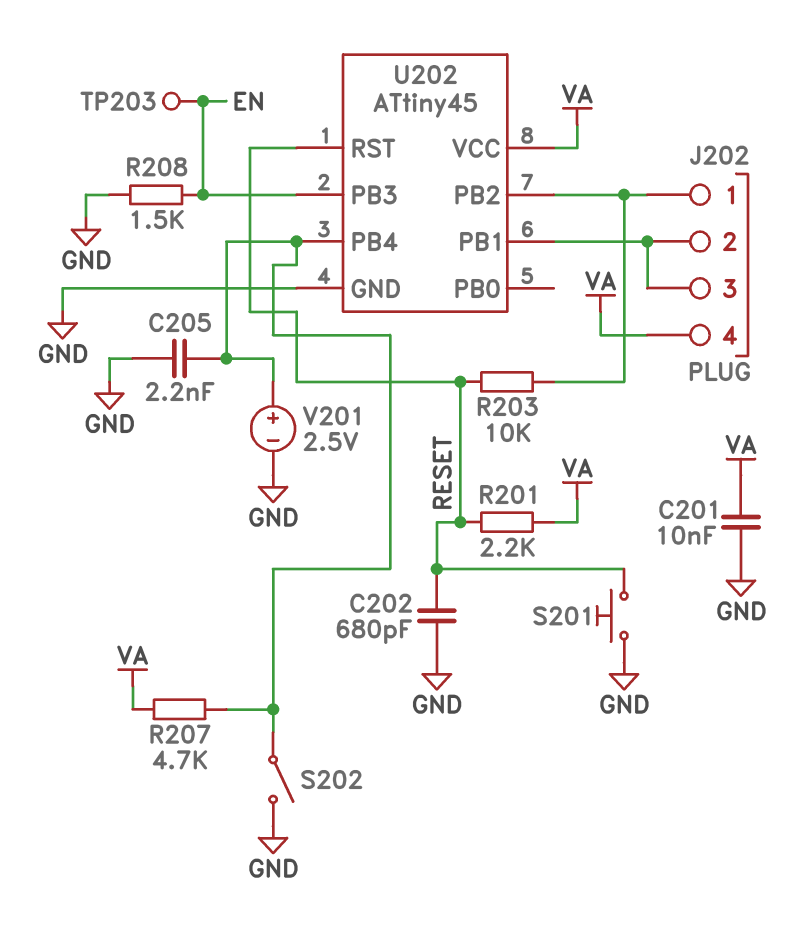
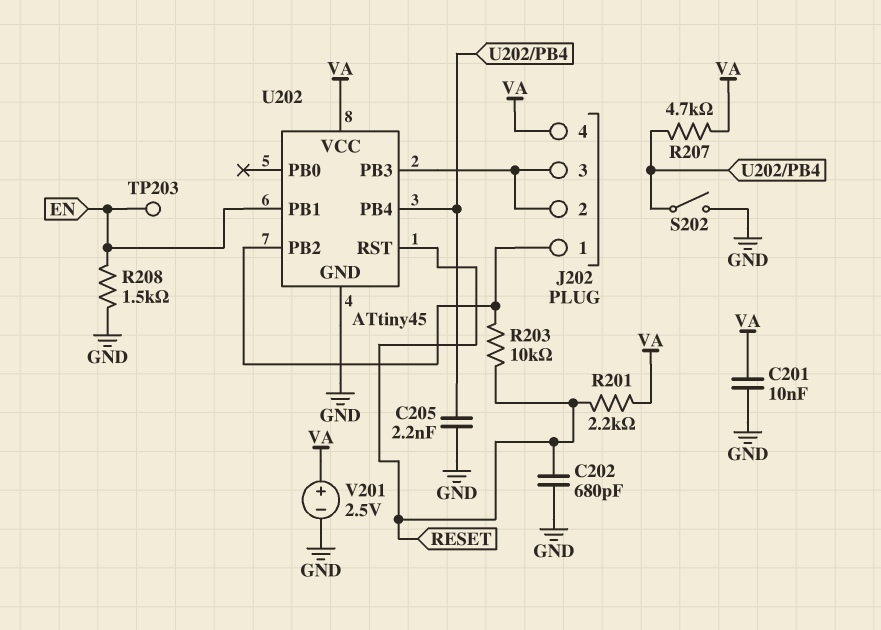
S201: button (GND, RESET) -> none
U202 pin PB1: J202/2 -> EN
U202 pin PB3: EN -> J202/2
V201: 2.5V (plus U202/PB4, minus GND) -> 2.5V (plus VA, minus GND)

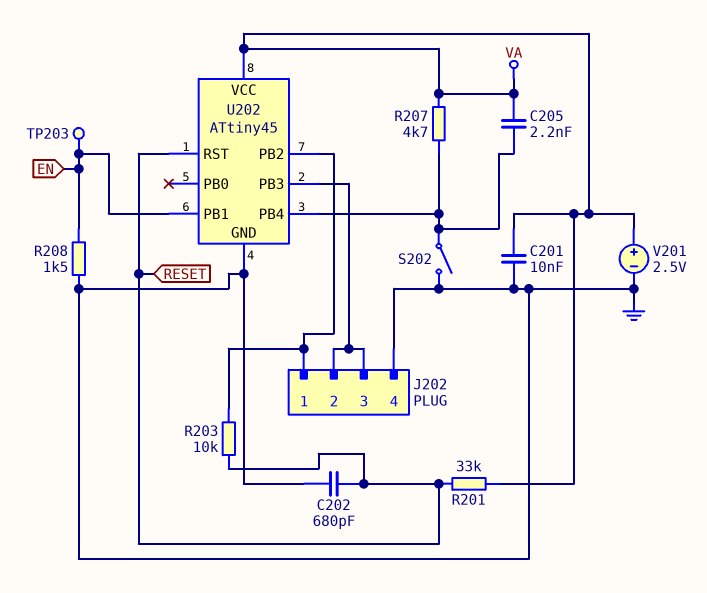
C205: 2.2nF (GND, U202/PB4) -> 2.2nF (U202/PB4, VA)
J202 pin 4: VA -> GND
R201: 2.2k (RESET, VA) -> 33k (RESET, VA)

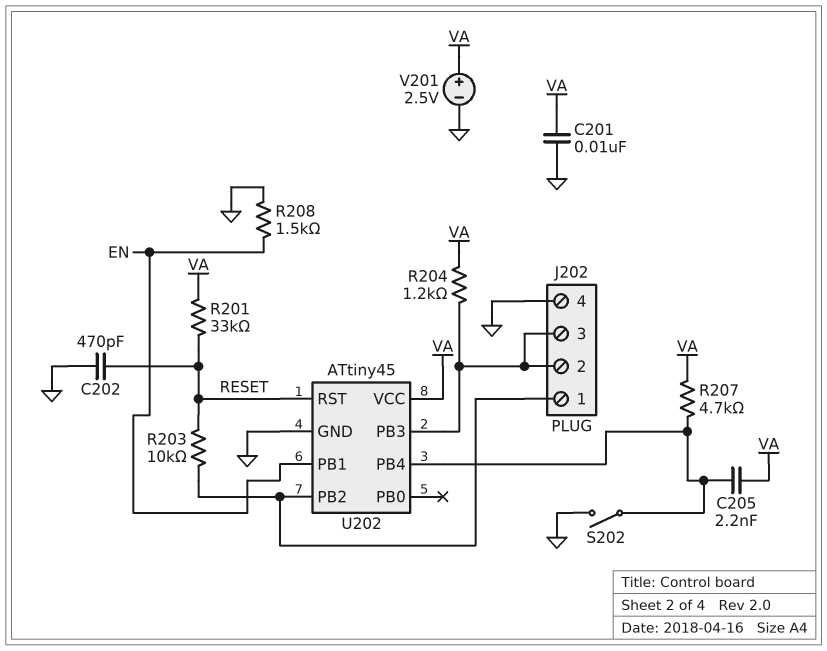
C202: 680pF (GND, RESET) -> 470pF (GND, RESET)
R204: none -> 1.2k (J202/2, VA)
TP203: test point (EN) -> none

